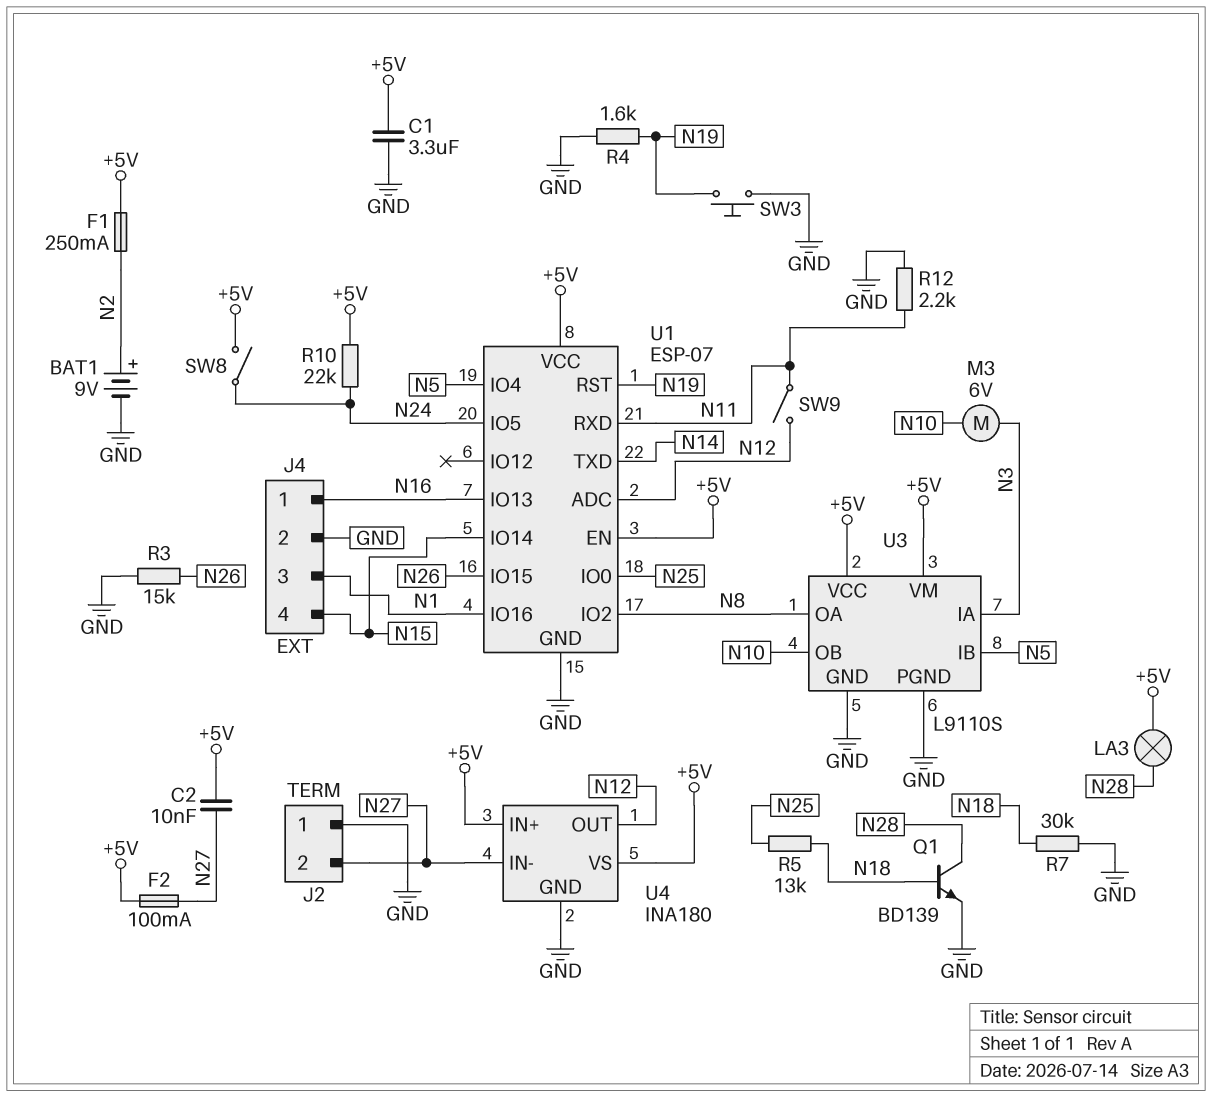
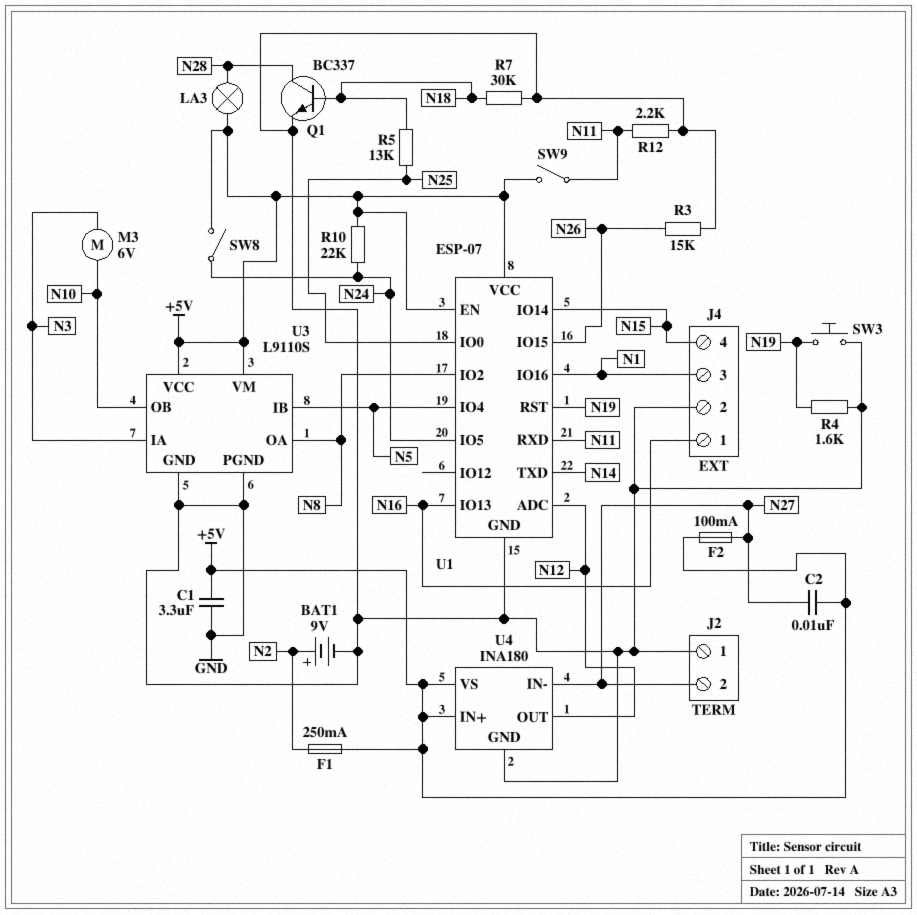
Q1: NPN BD139 (B N18, C N28, E GND) -> NPN BC337 (B N18, C N28, E GND)
SW9: switch (N11, N12) -> switch (+5V, N11)

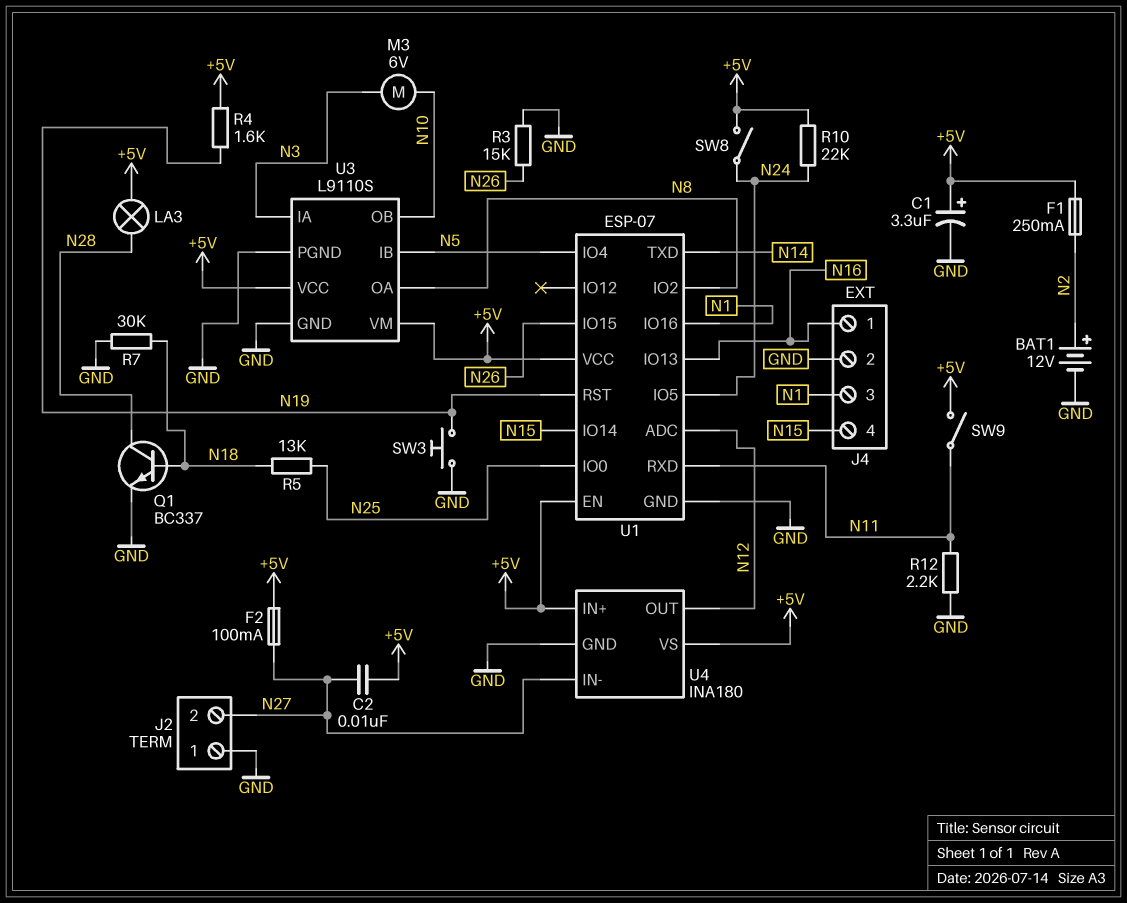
BAT1: 9V (plus N2, minus GND) -> 12V (plus N2, minus GND)
C1: 3.3uF (+5V, GND) -> 3.3uF (plus +5V, minus GND)
R4: 1.6k (GND, N19) -> 1.6k (+5V, N19)

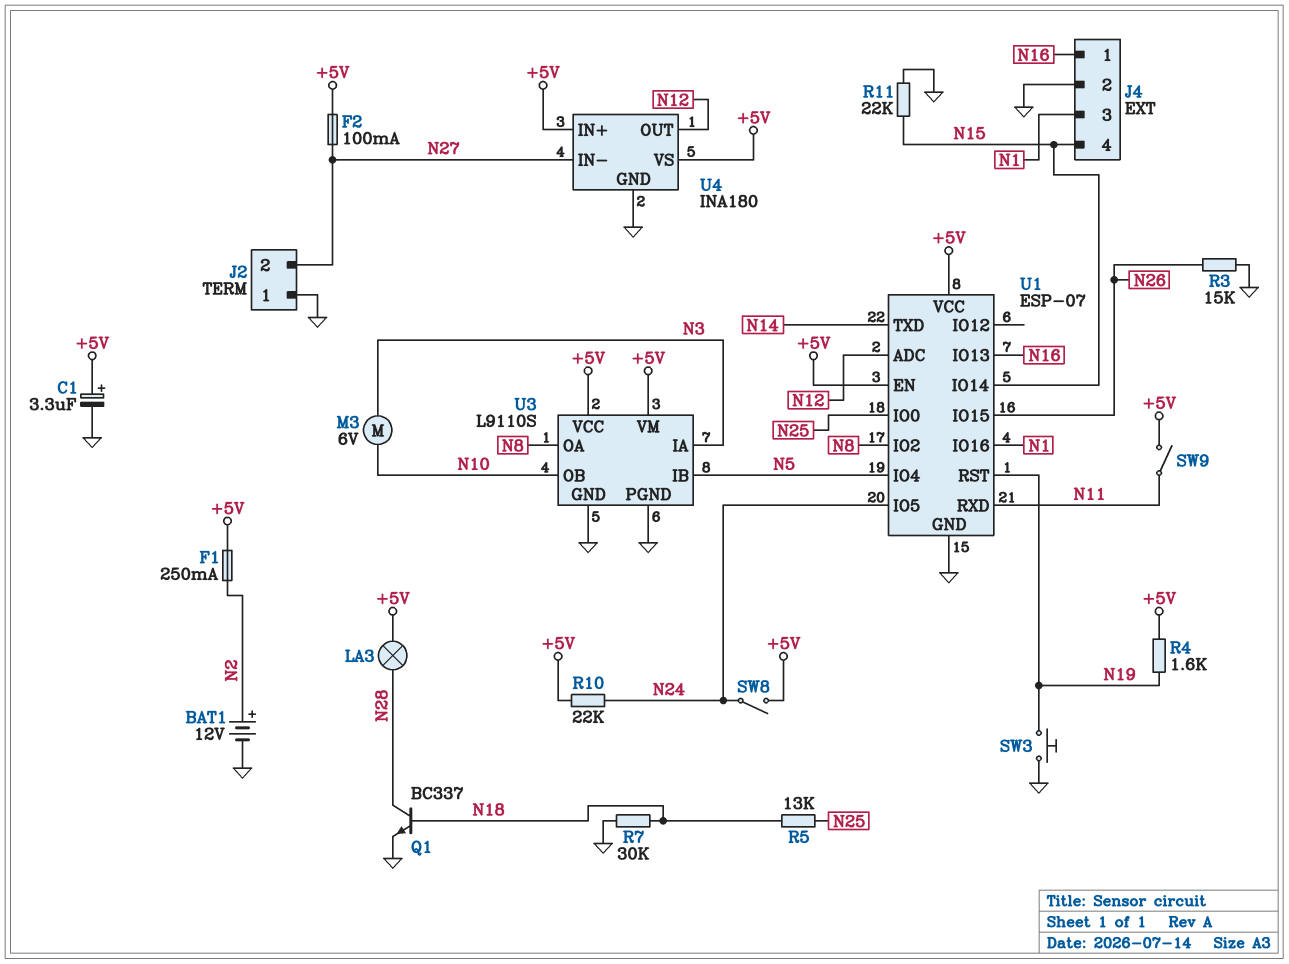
C2: 10nF (+5V, N27) -> none
R11: none -> 22k (GND, N15)
R12: 2.2k (GND, N11) -> none

